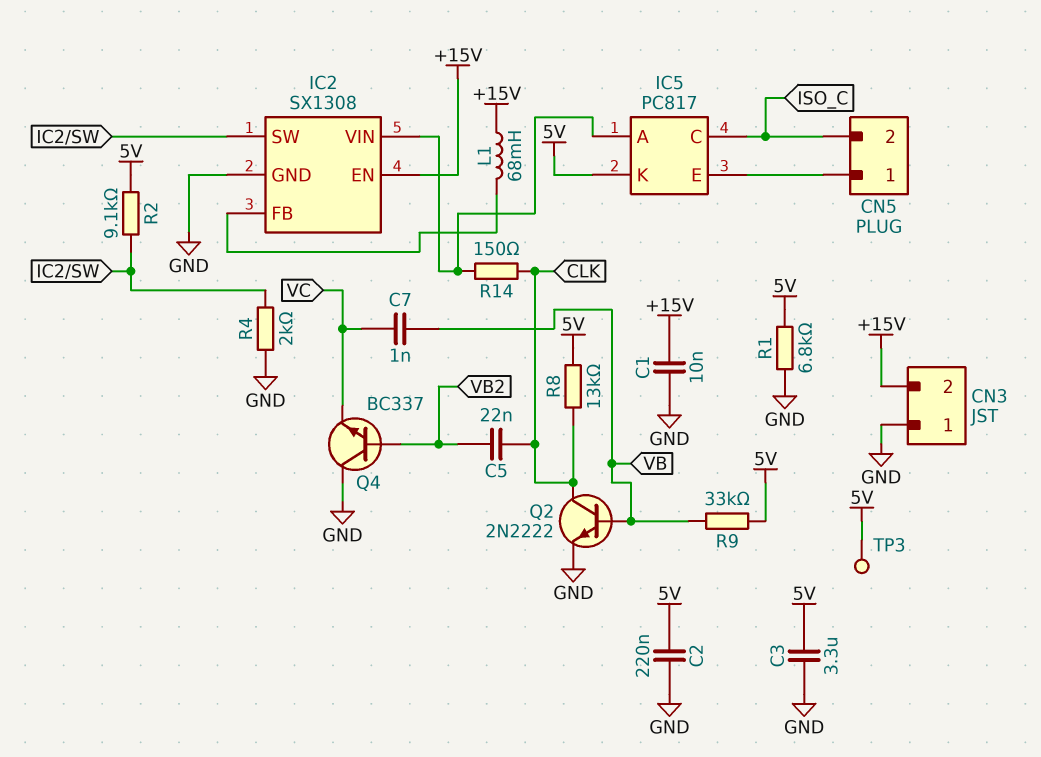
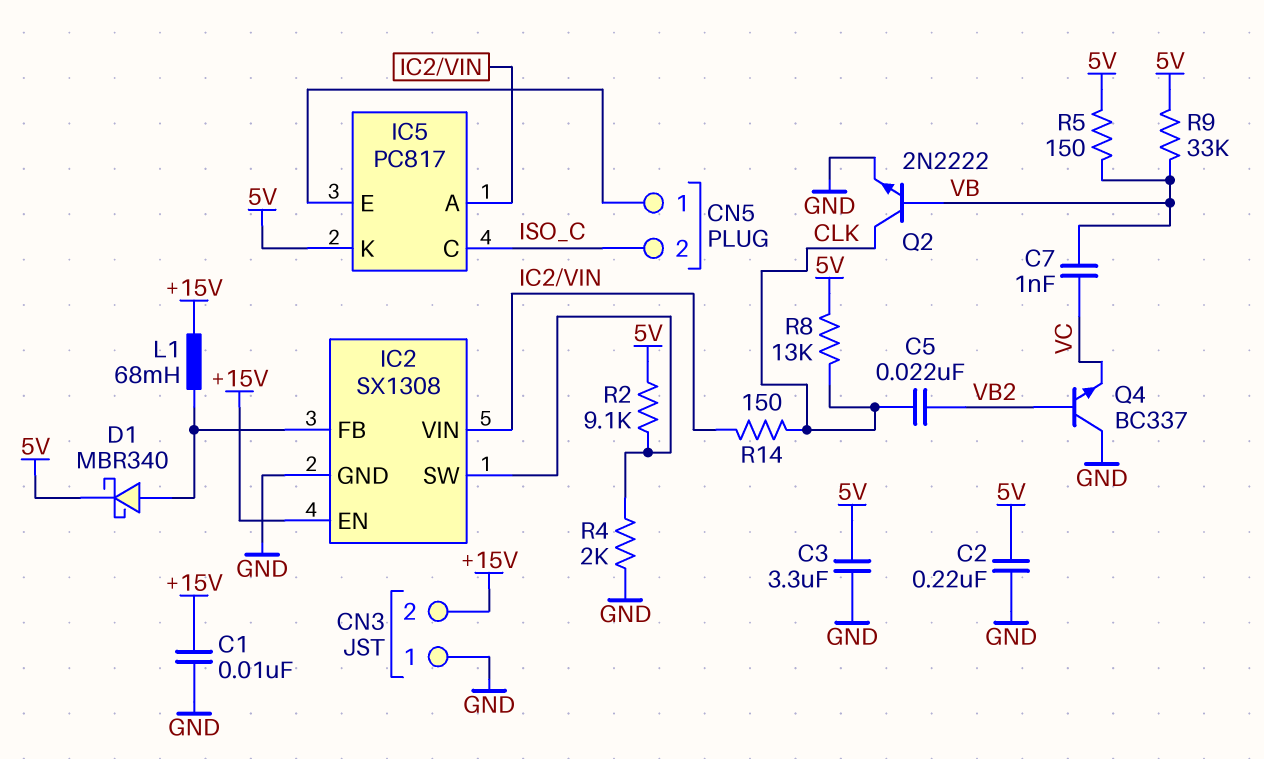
D1: none -> schottky MBR340 (A IC2/FB, K 5V)
R1: 6.8k (5V, GND) -> none
R5: none -> 150 (5V, VB)
TP3: test point (5V) -> none

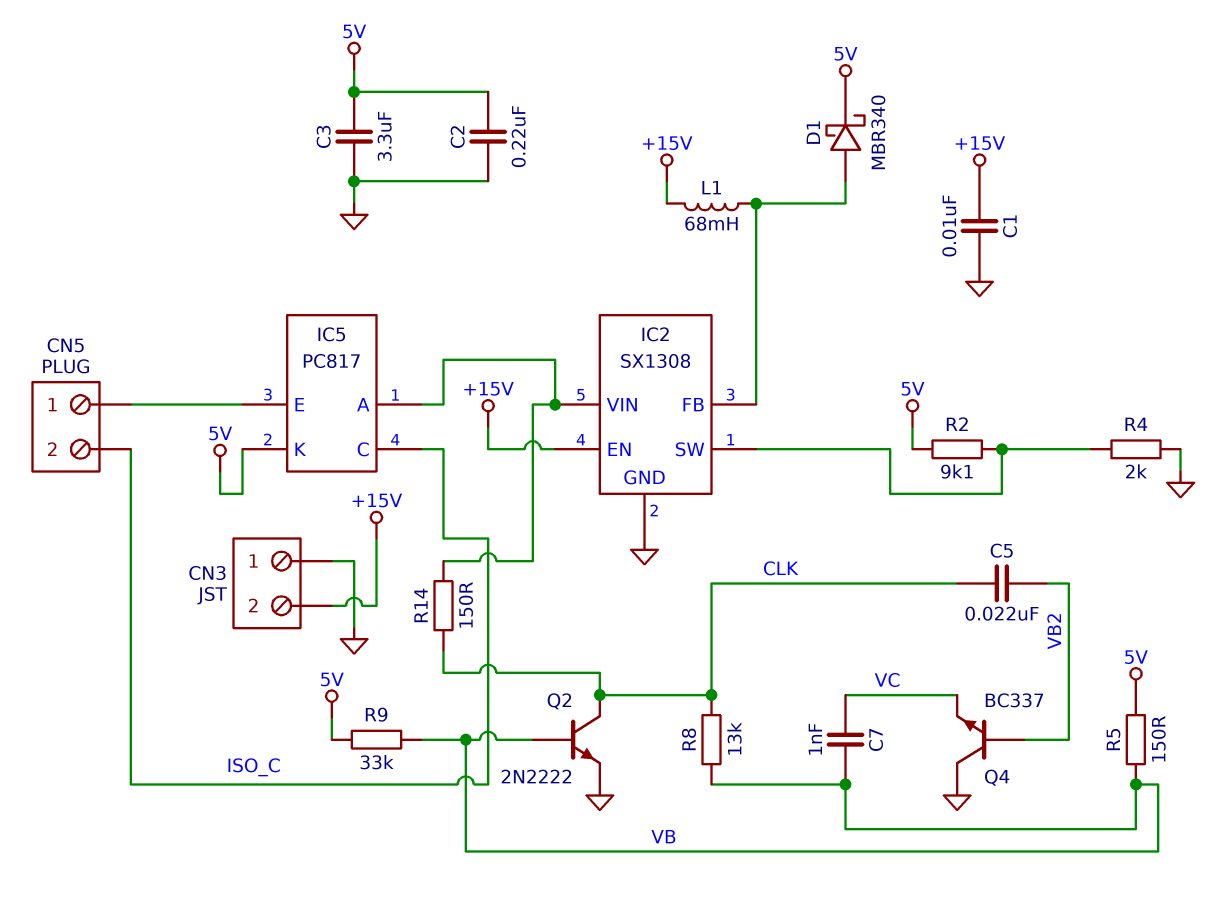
R8: 13k (5V, CLK) -> 13k (CLK, VB)

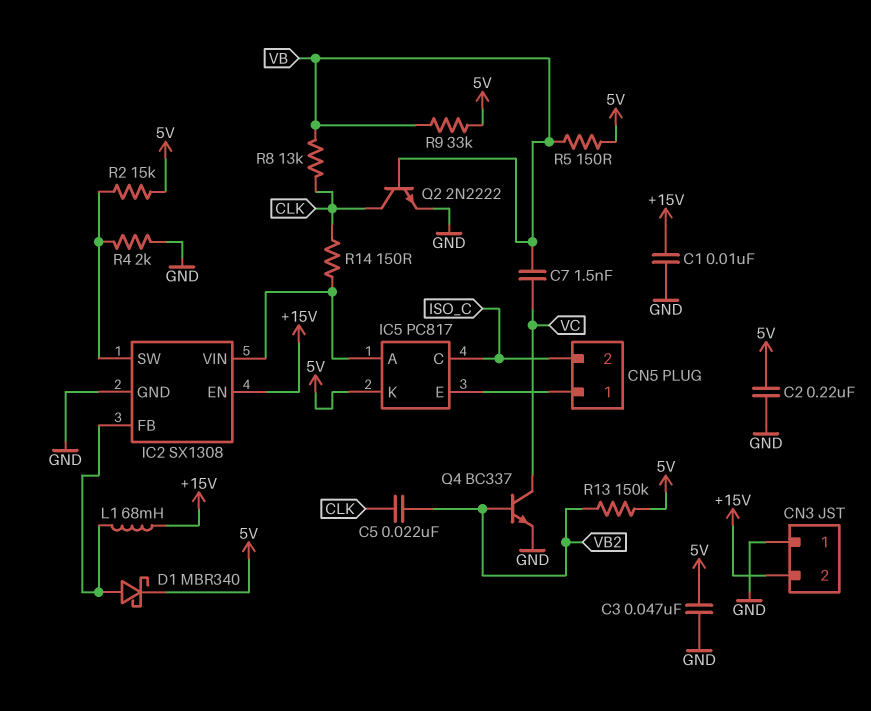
C3: 3.3uF (5V, GND) -> 47nF (5V, GND)
C7: 1nF (VB, VC) -> 1.5nF (VB, VC)
Q4: NPN BC337 (B VB2, C GND, E VC) -> NPN BC337 (B VB2, C VC, E GND)
R2: 9.1k (5V, IC2/SW) -> 15k (5V, IC2/SW)
R13: none -> 150k (5V, VB2)

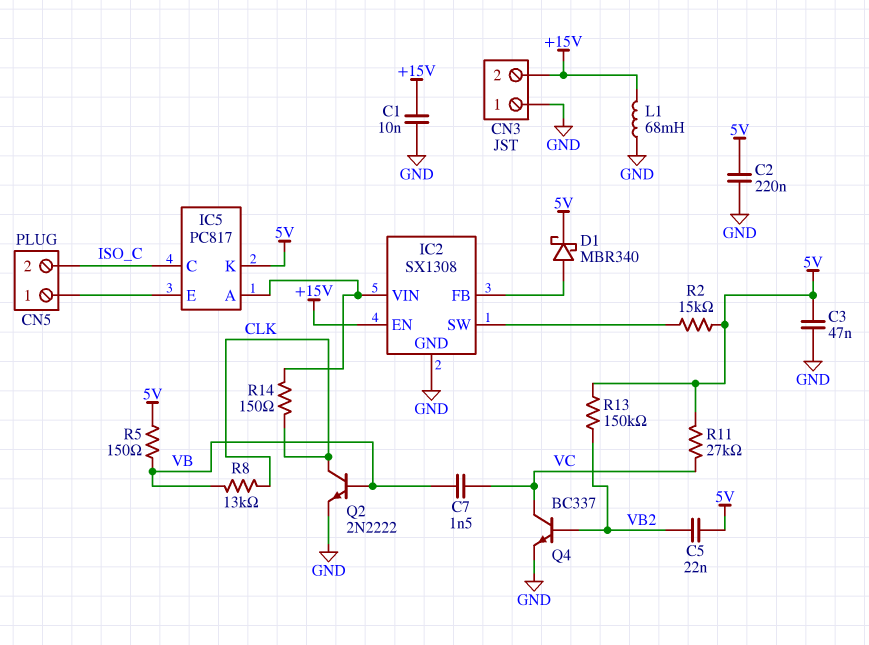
C5: 22nF (CLK, VB2) -> 22nF (5V, VB2)
L1: 68mH (+15V, IC2/FB) -> 68mH (+15V, GND)
R4: 2k (GND, IC2/SW) -> none
R9: 33k (5V, VB) -> none
R11: none -> 27k (5V, VC)

